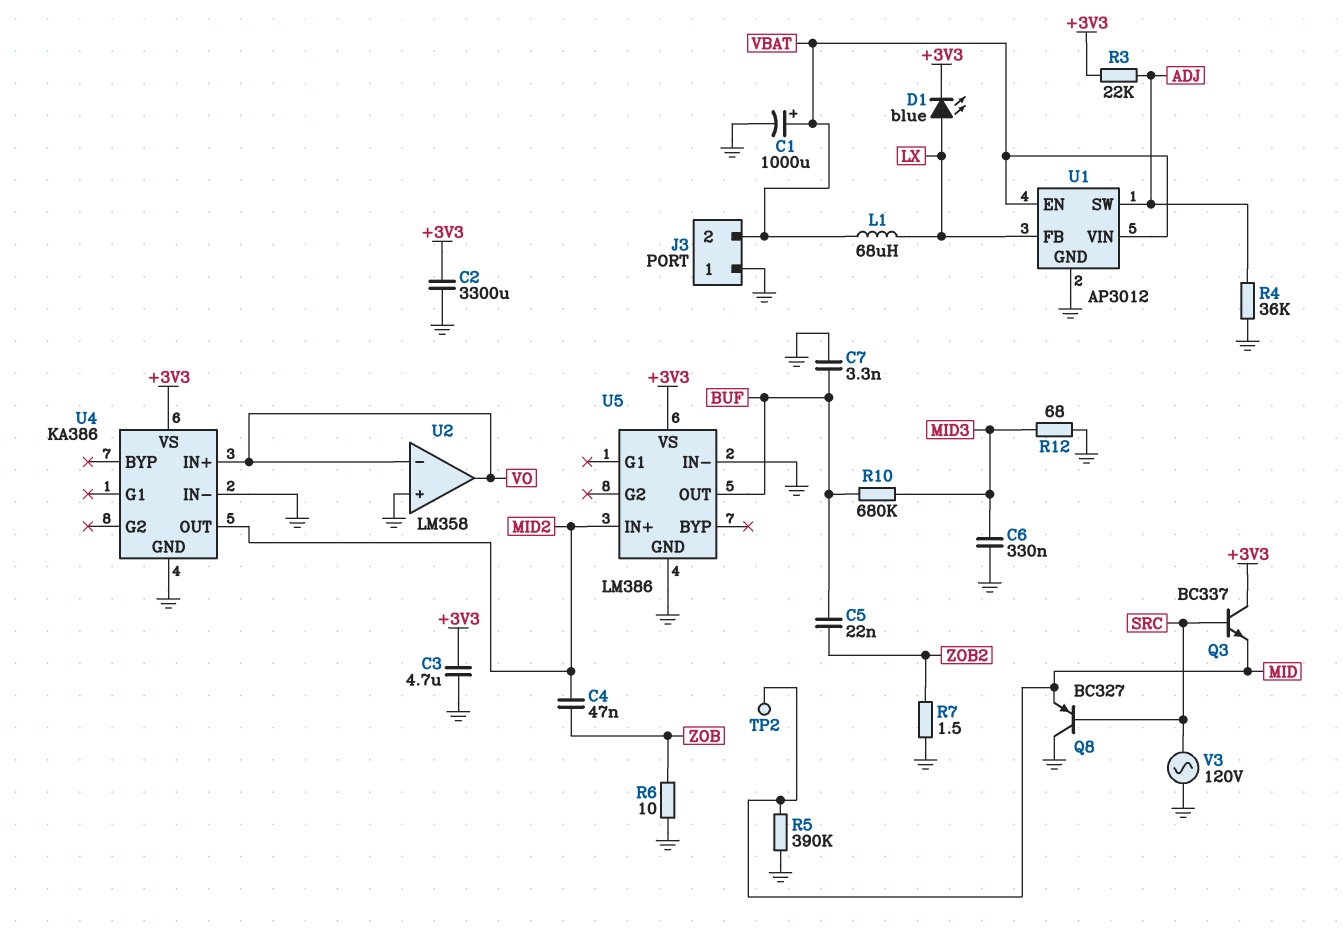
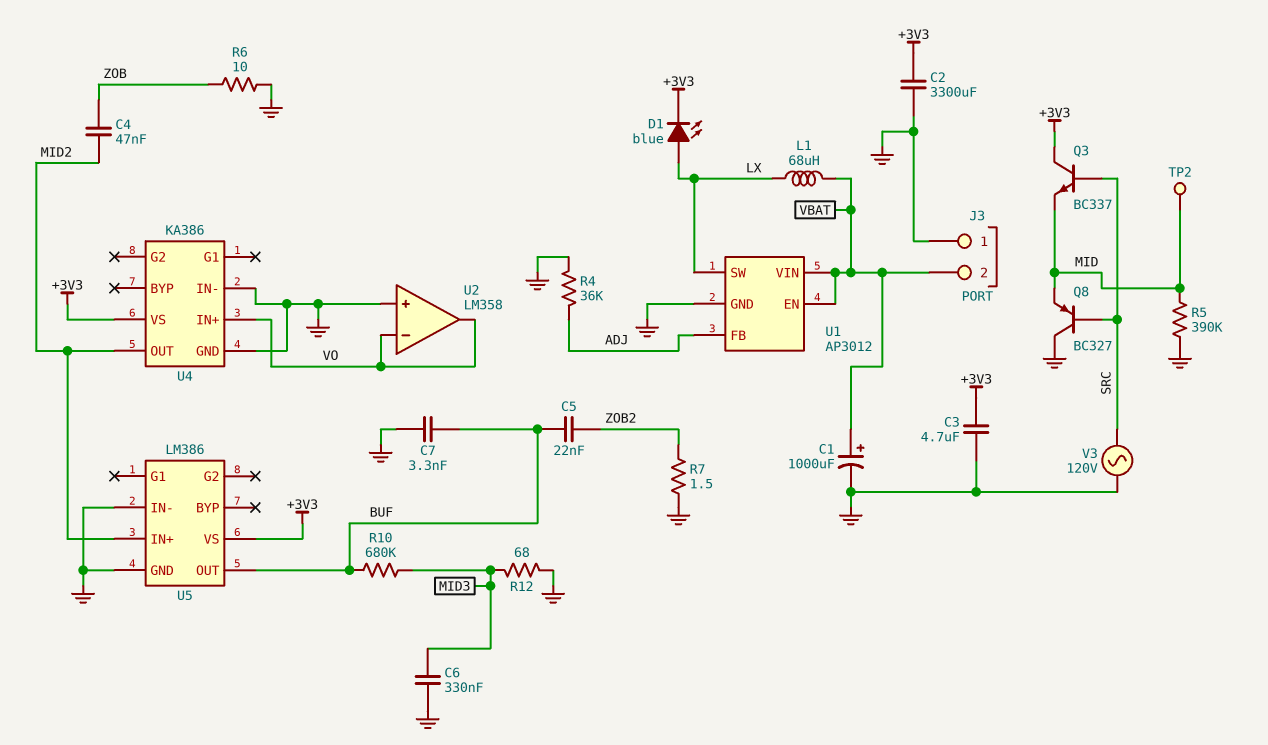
R3: 22k (+3V3, ADJ) -> none
U1 pin FB: LX -> ADJ
U1 pin SW: ADJ -> LX

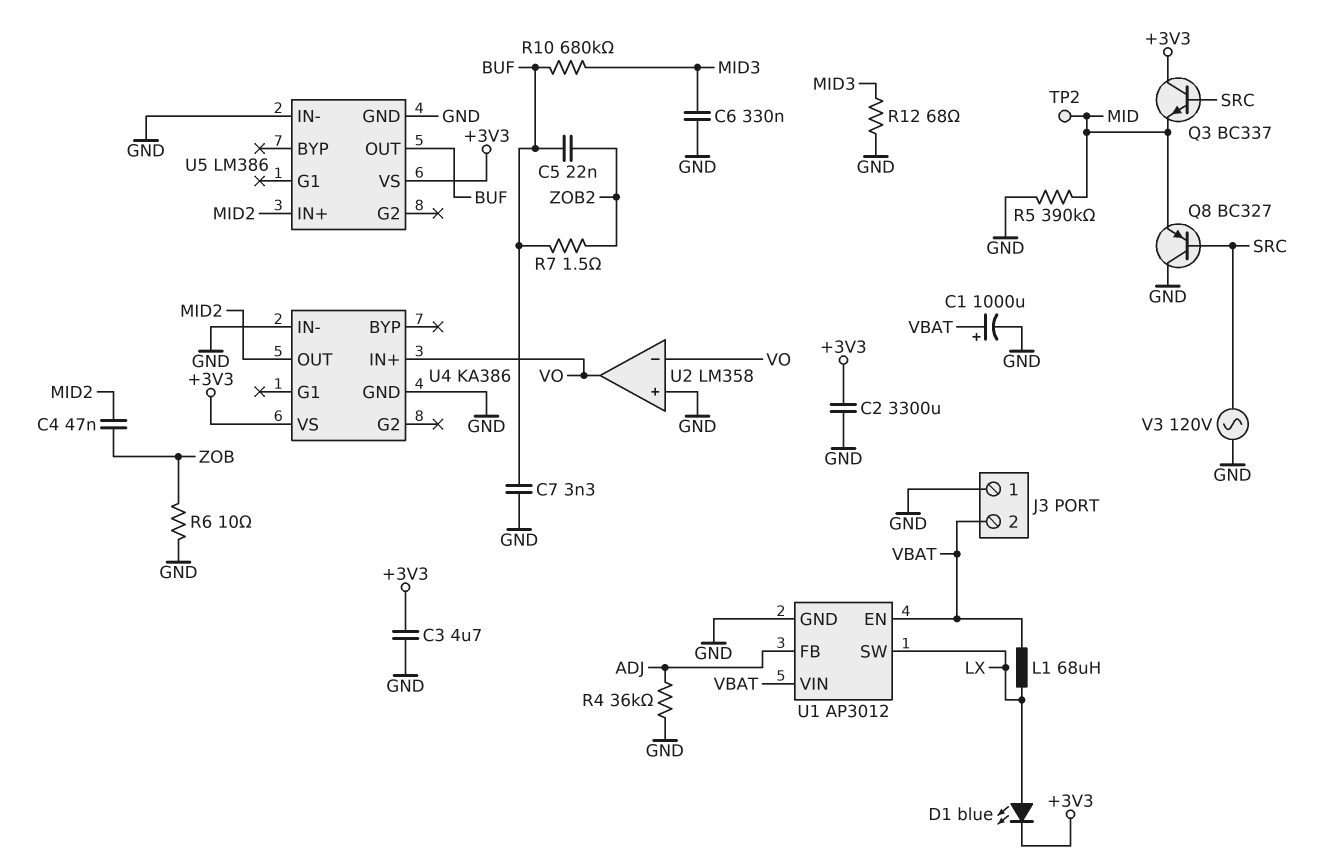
R7: 1.5 (GND, ZOB2) -> 1.5 (BUF, ZOB2)

